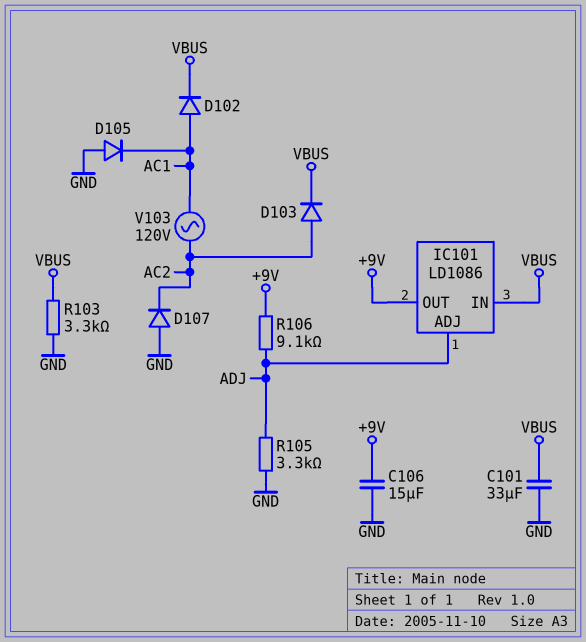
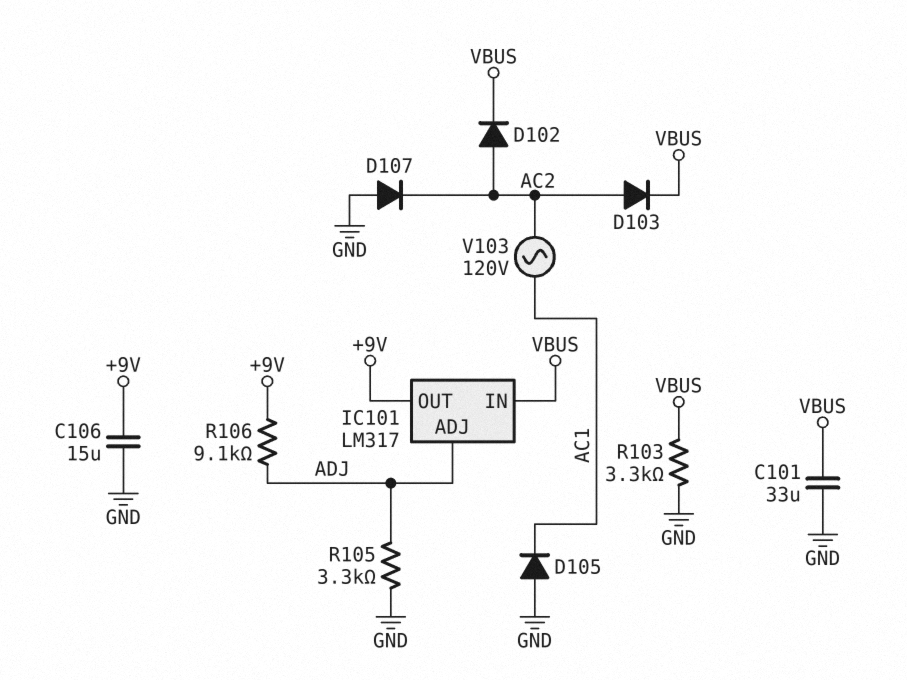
D102: diode (A AC1, K VBUS) -> diode (A AC2, K VBUS)
IC101: LD1086 -> LM317

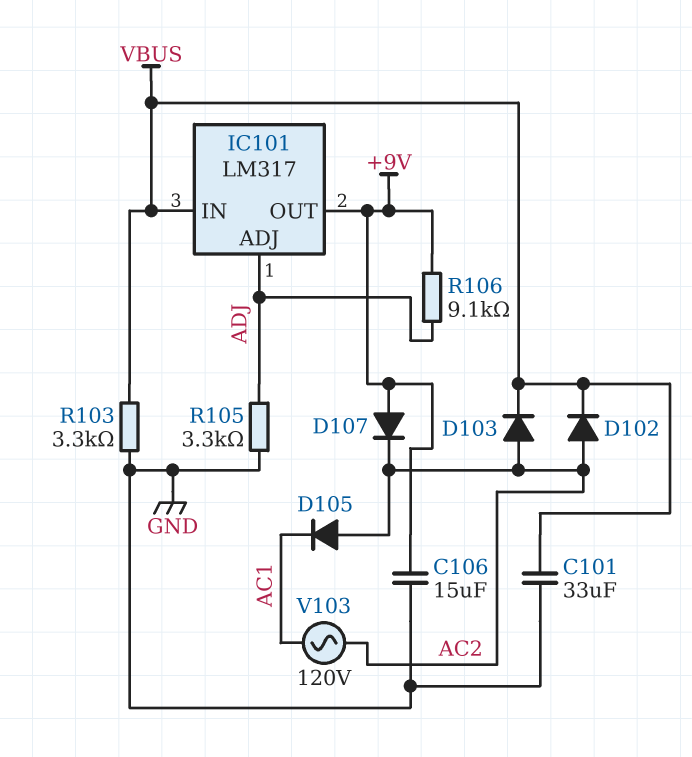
D105: diode (A GND, K AC1) -> diode (A AC2, K AC1)
D107: diode (A GND, K AC2) -> diode (A +9V, K AC2)

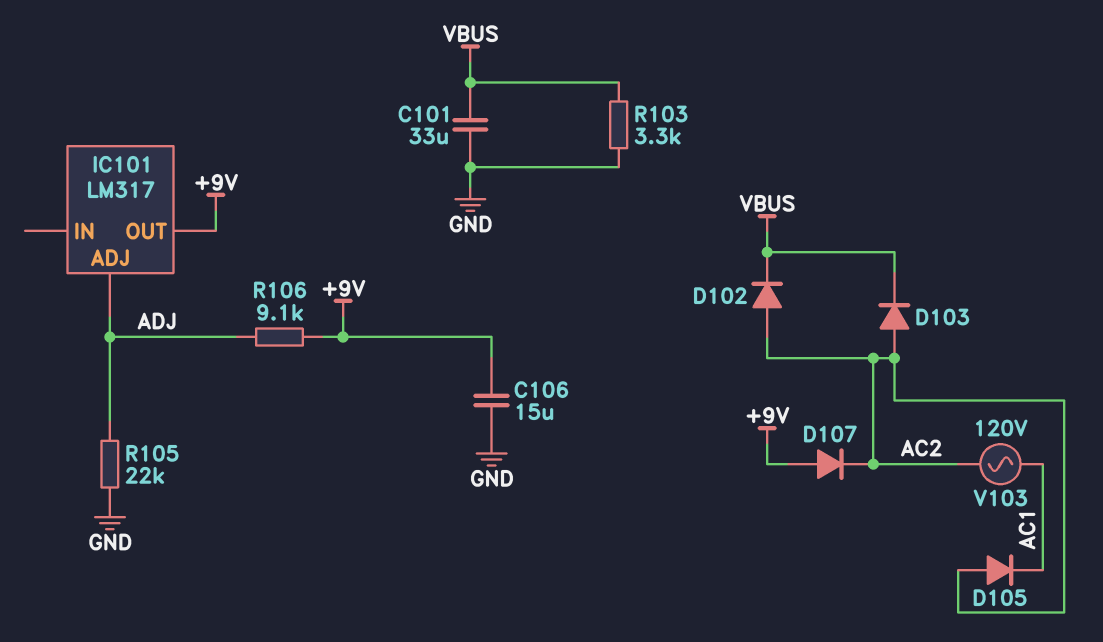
IC101 pin IN: VBUS -> none
R105: 3.3k (ADJ, GND) -> 22k (ADJ, GND)

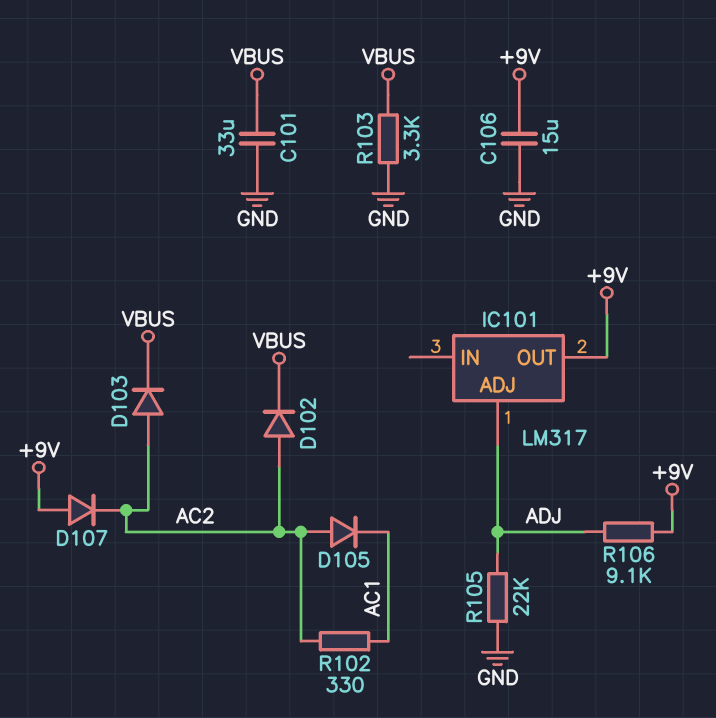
R102: none -> 330 (AC1, AC2)
V103: AC 120V (AC1, AC2) -> none

